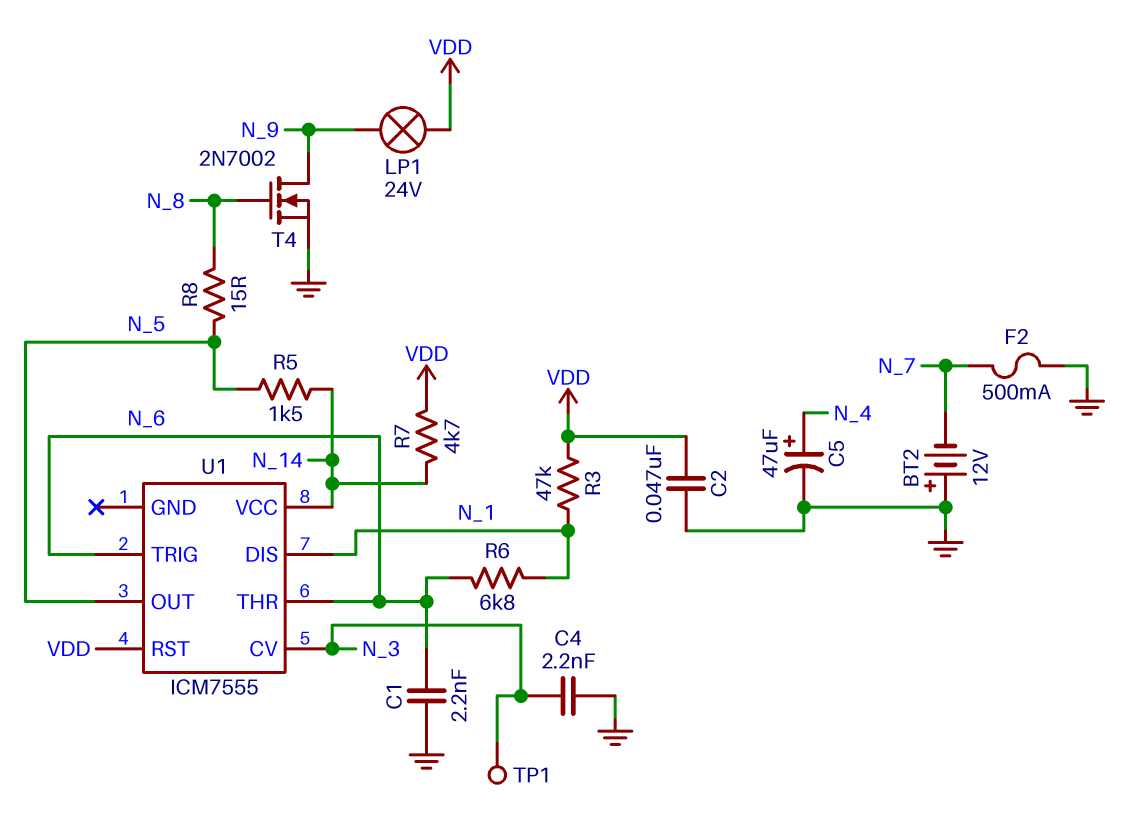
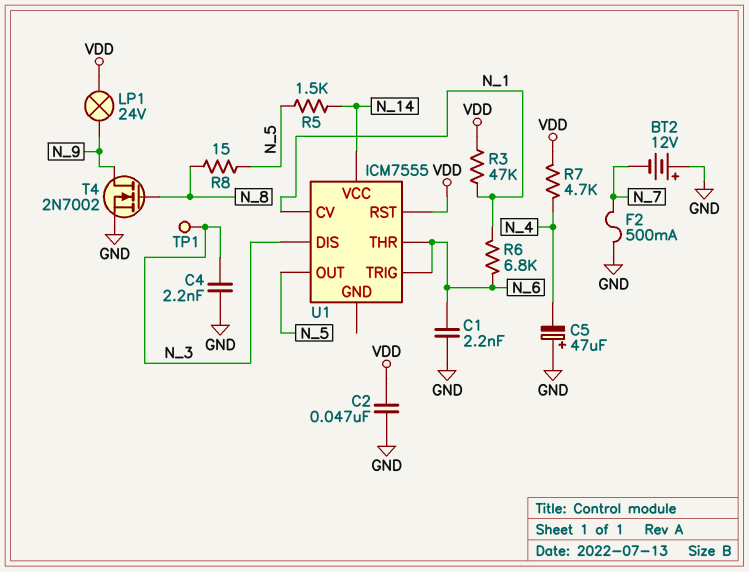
C5: 47uF (plus N_4, minus GND) -> 47uF (plus GND, minus N_4)
R7: 4.7k (N_14, VDD) -> 4.7k (N_4, VDD)
U1 pin CV: N_3 -> N_1
U1 pin DIS: N_1 -> N_3

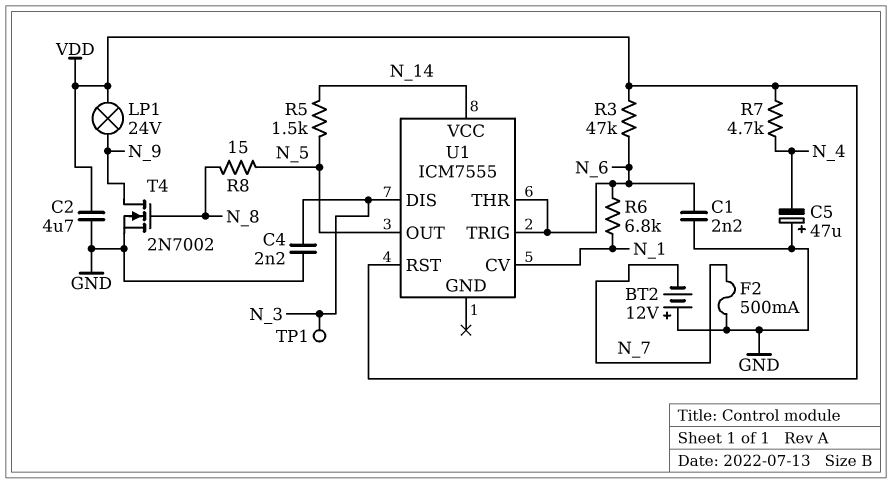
C2: 47nF (GND, VDD) -> 4.7uF (GND, VDD)
R3: 47k (N_1, VDD) -> 47k (N_6, VDD)

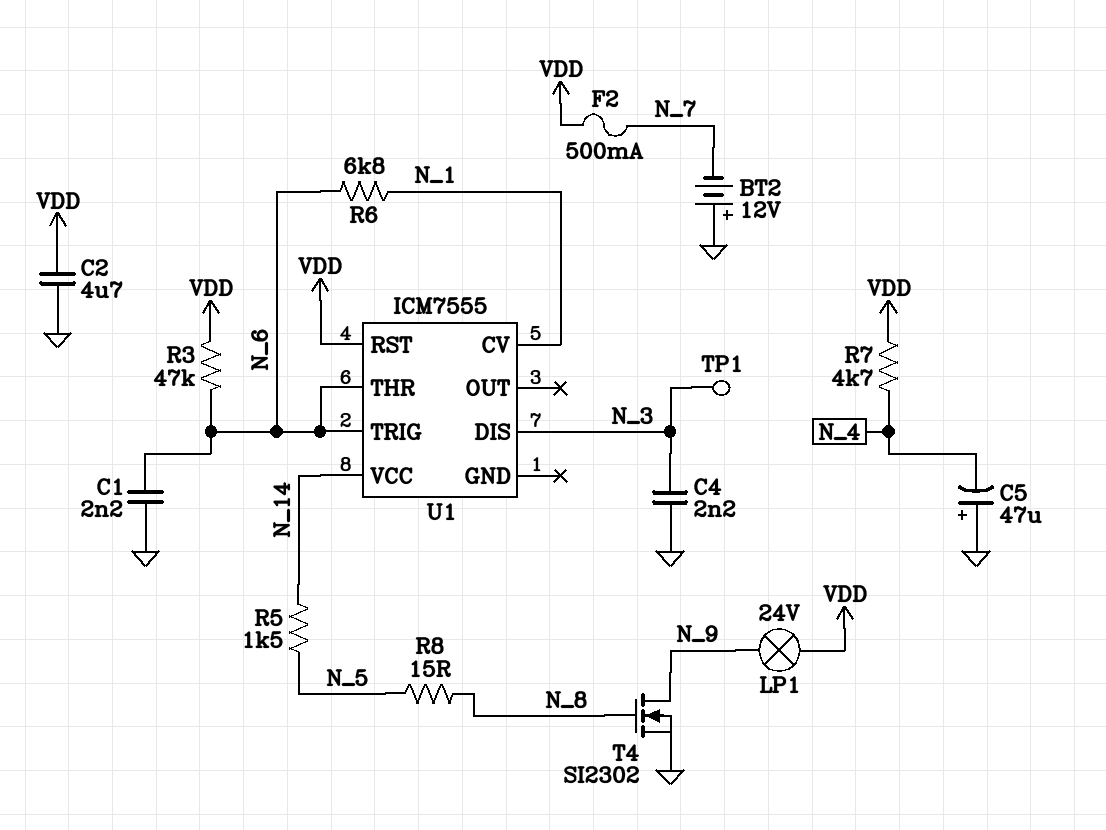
F2: 500mA (GND, N_7) -> 500mA (N_7, VDD)
T4: NMOS 2N7002 (G N_8, D N_9, S GND) -> NMOS SI2302 (G N_8, D N_9, S GND)
U1 pin OUT: N_5 -> none

